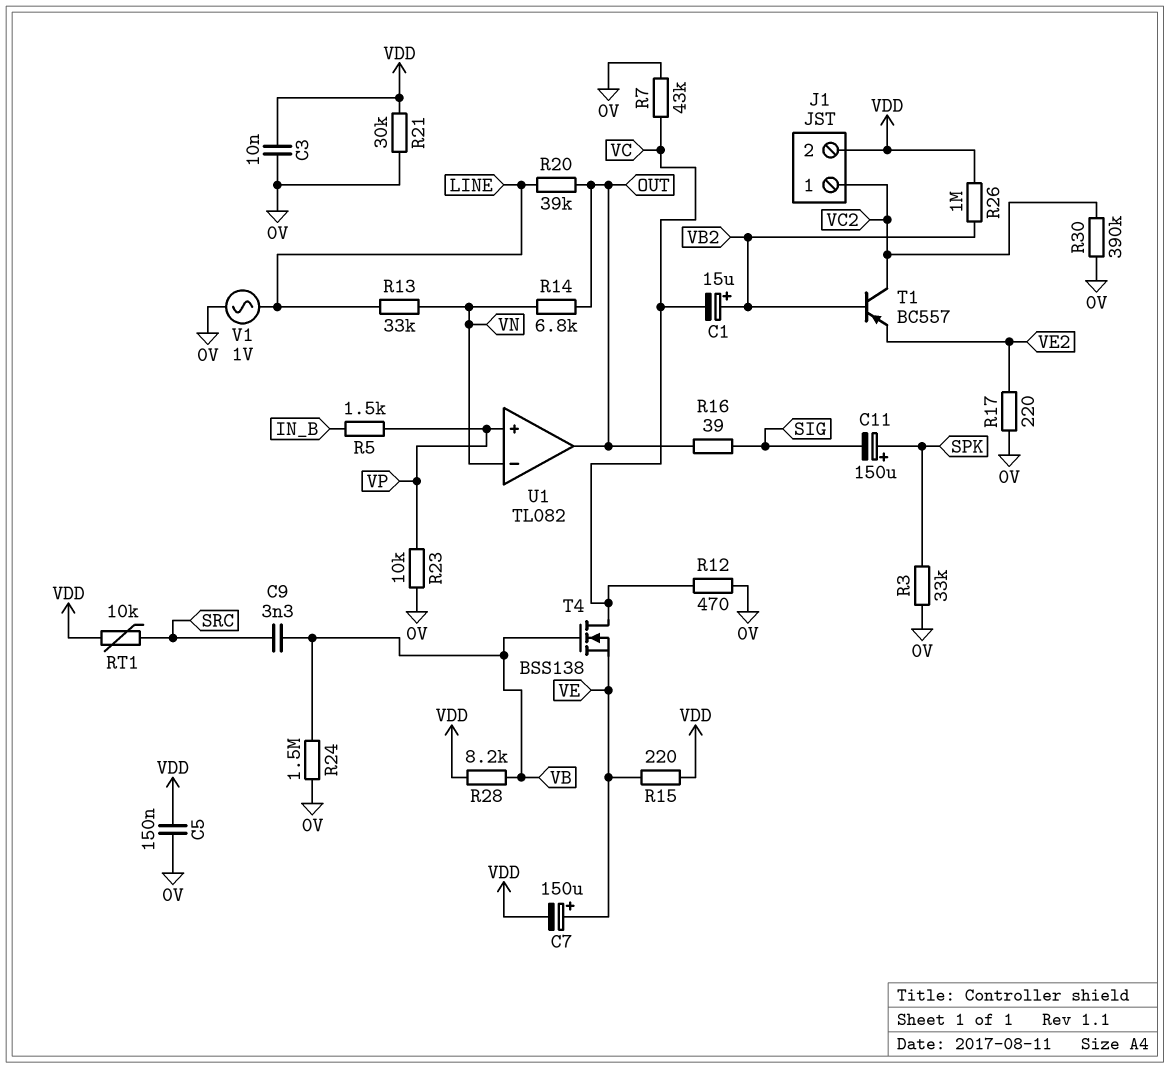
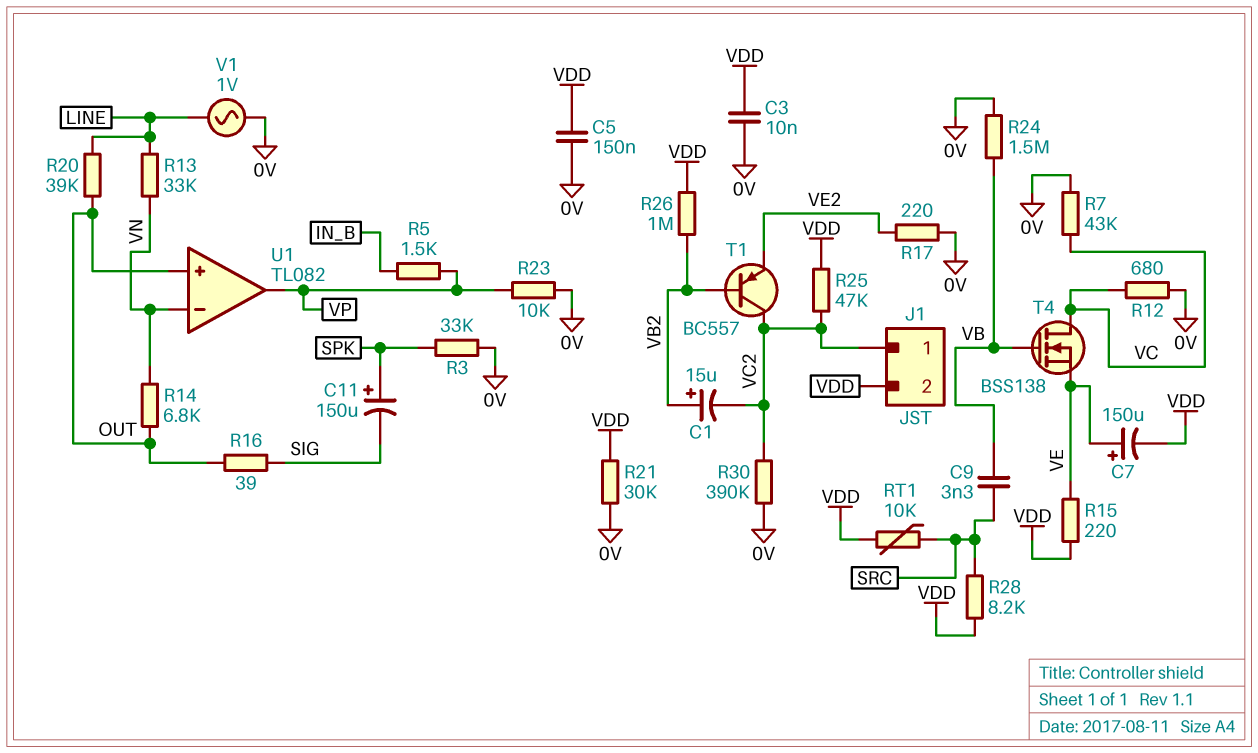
C1: 15uF (plus VB2, minus VC) -> 15uF (plus VB2, minus VC2)
R12: 470 (0V, VC) -> 680 (0V, VC)
R25: none -> 47k (VC2, VDD)
R28: 8.2k (VB, VDD) -> 8.2k (SRC, VDD)
U1 pin in+: VP -> OUT
U1 pin out: OUT -> VP

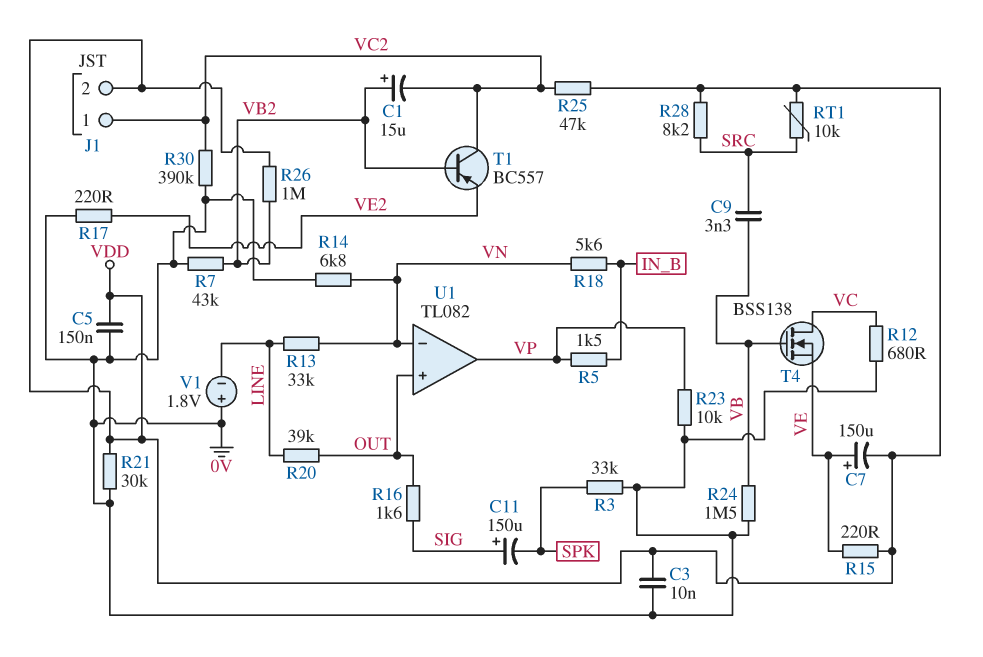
C11: 150uF (plus SPK, minus SIG) -> 150uF (plus SIG, minus SPK)
R7: 43k (0V, VC) -> 43k (0V, VB2)
R14: 6.8k (OUT, VN) -> 6.8k (0V, VN)
R16: 39 (OUT, SIG) -> 1.6k (OUT, SIG)
R18: none -> 5.6k (IN_B, VN)
V1: AC 1V (0V, LINE) -> 1.8V (plus 0V, minus LINE)

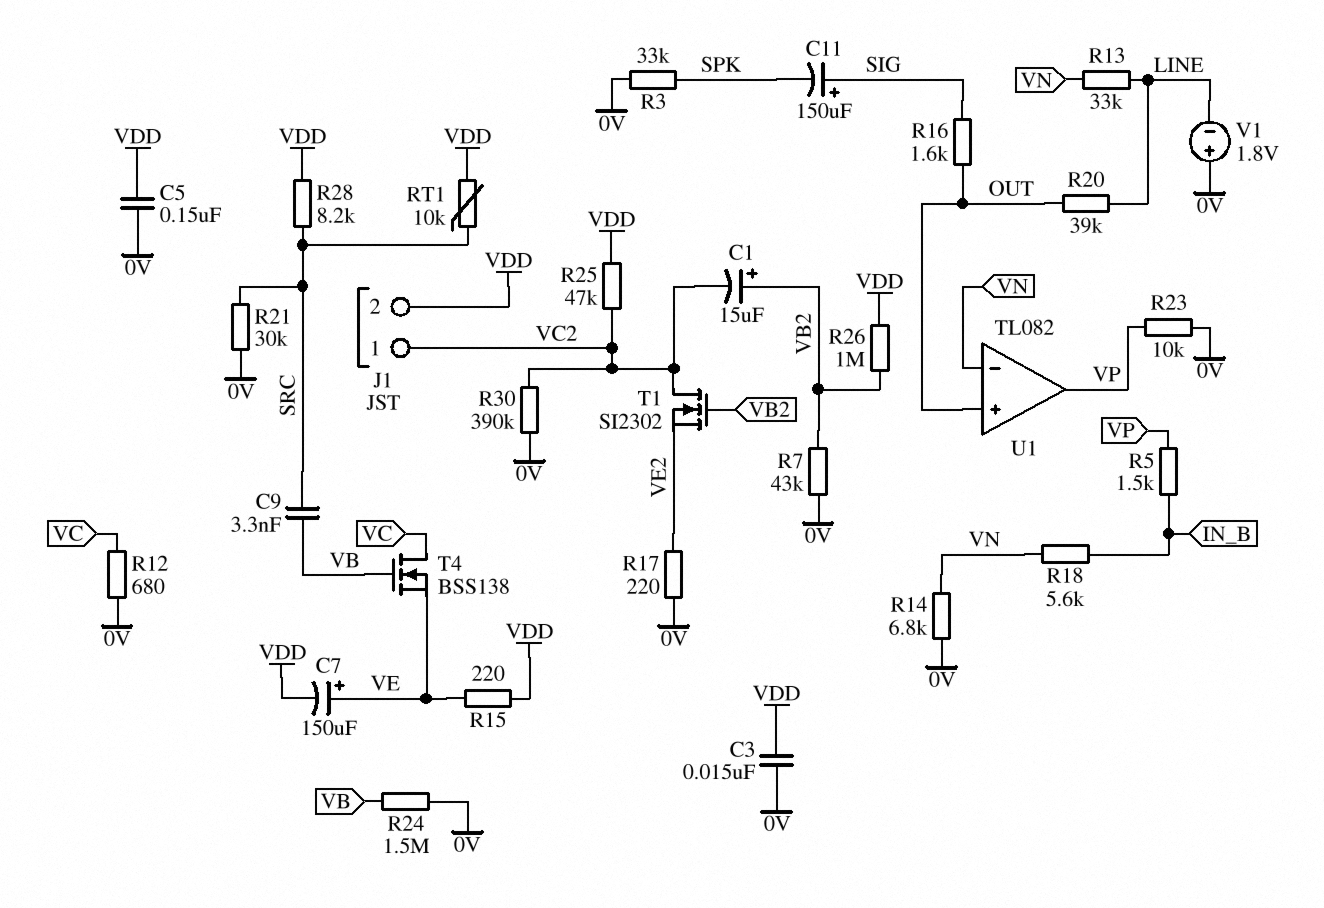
C3: 10nF (0V, VDD) -> 15nF (0V, VDD)
R21: 30k (0V, VDD) -> 30k (0V, SRC)
T1: PNP BC557 (B VB2, C VC2, E VE2) -> NMOS SI2302 (G VB2, D VC2, S VE2)

